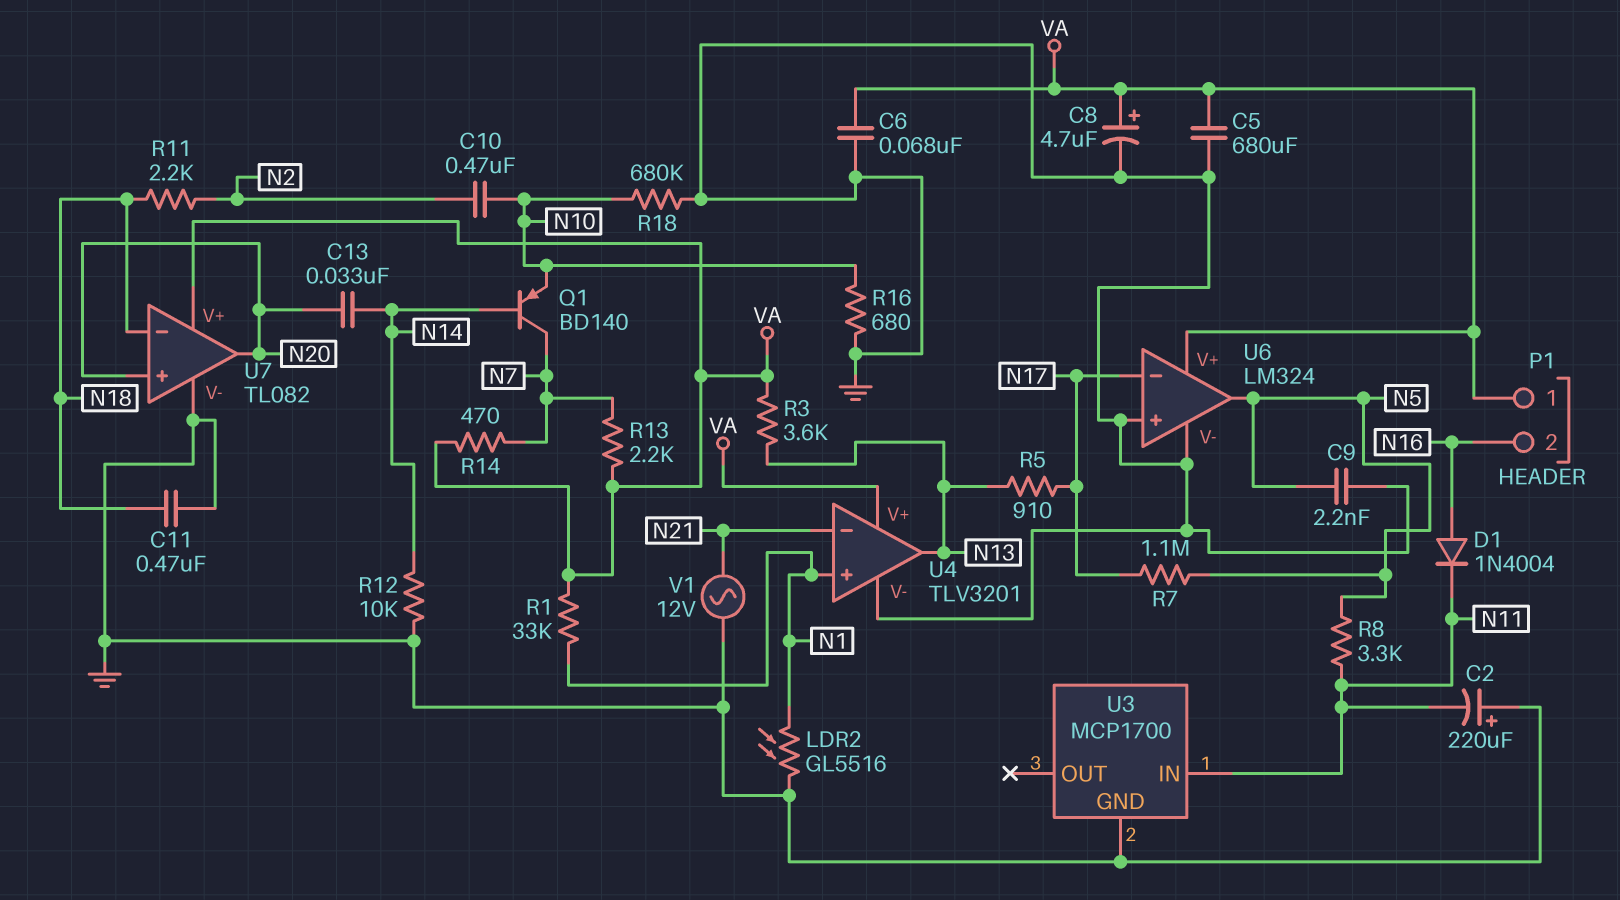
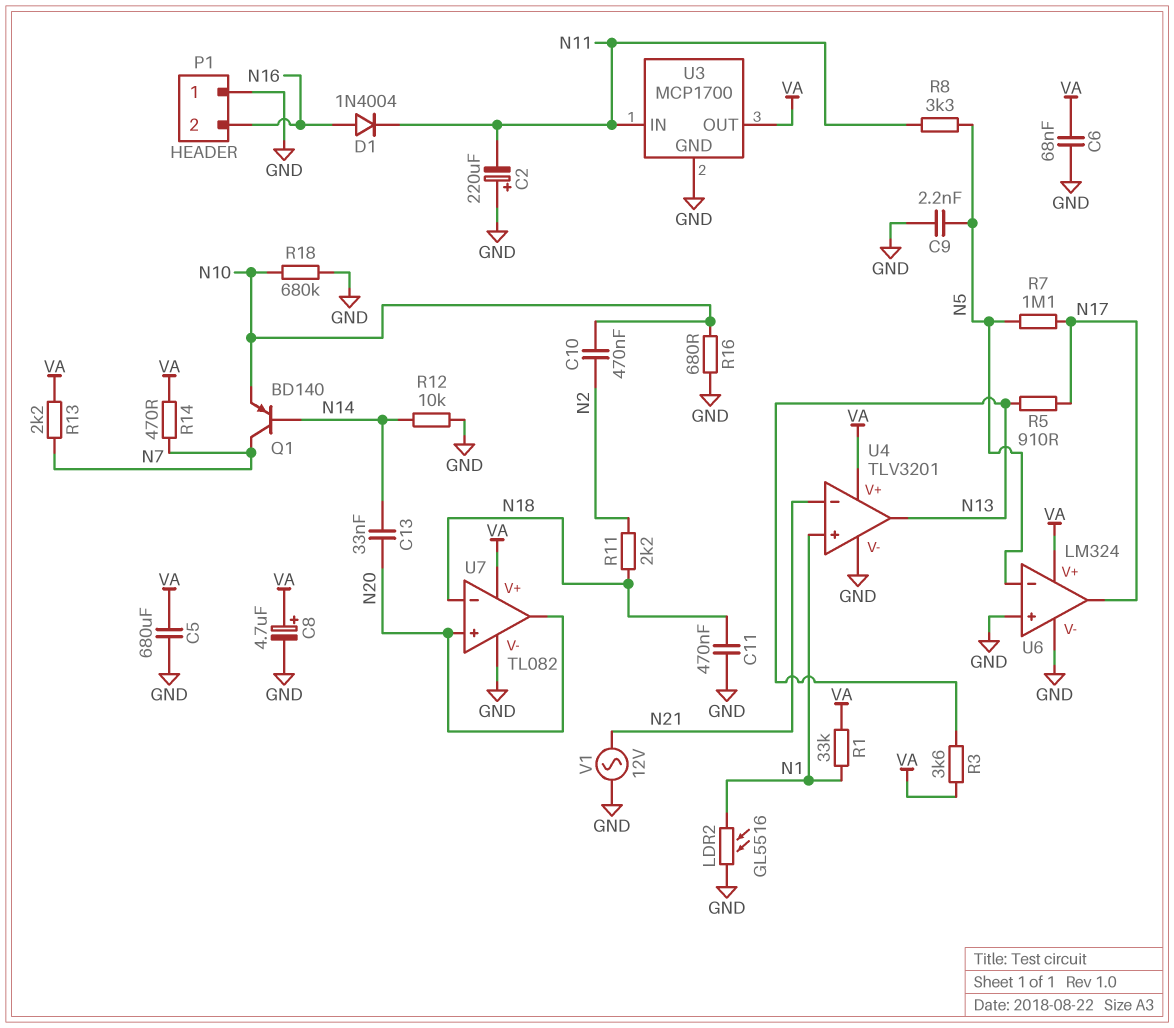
P1 pin 1: VA -> GND
U3 pin OUT: none -> VA
U6 pin in-: N17 -> N5
U6 pin out: N5 -> N17

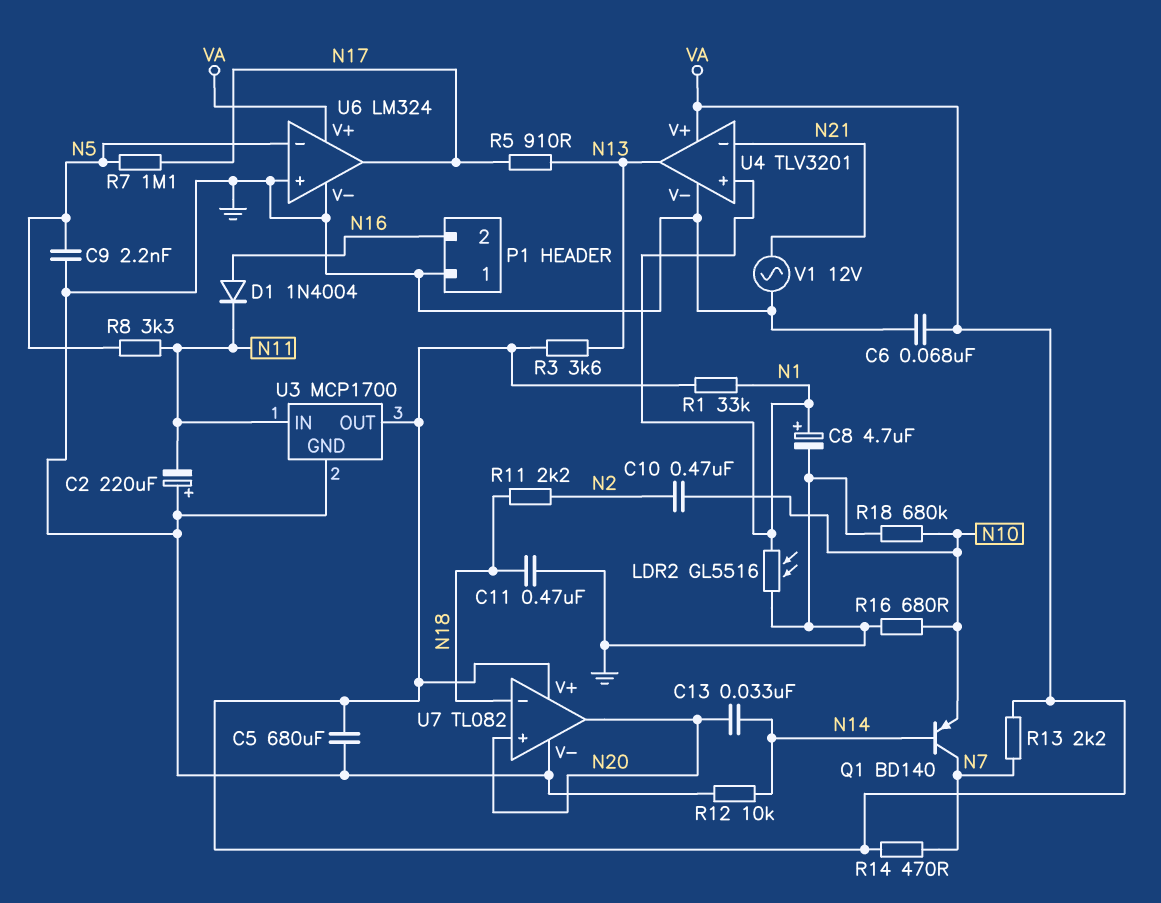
C8: 4.7uF (plus VA, minus GND) -> 4.7uF (plus N1, minus GND)

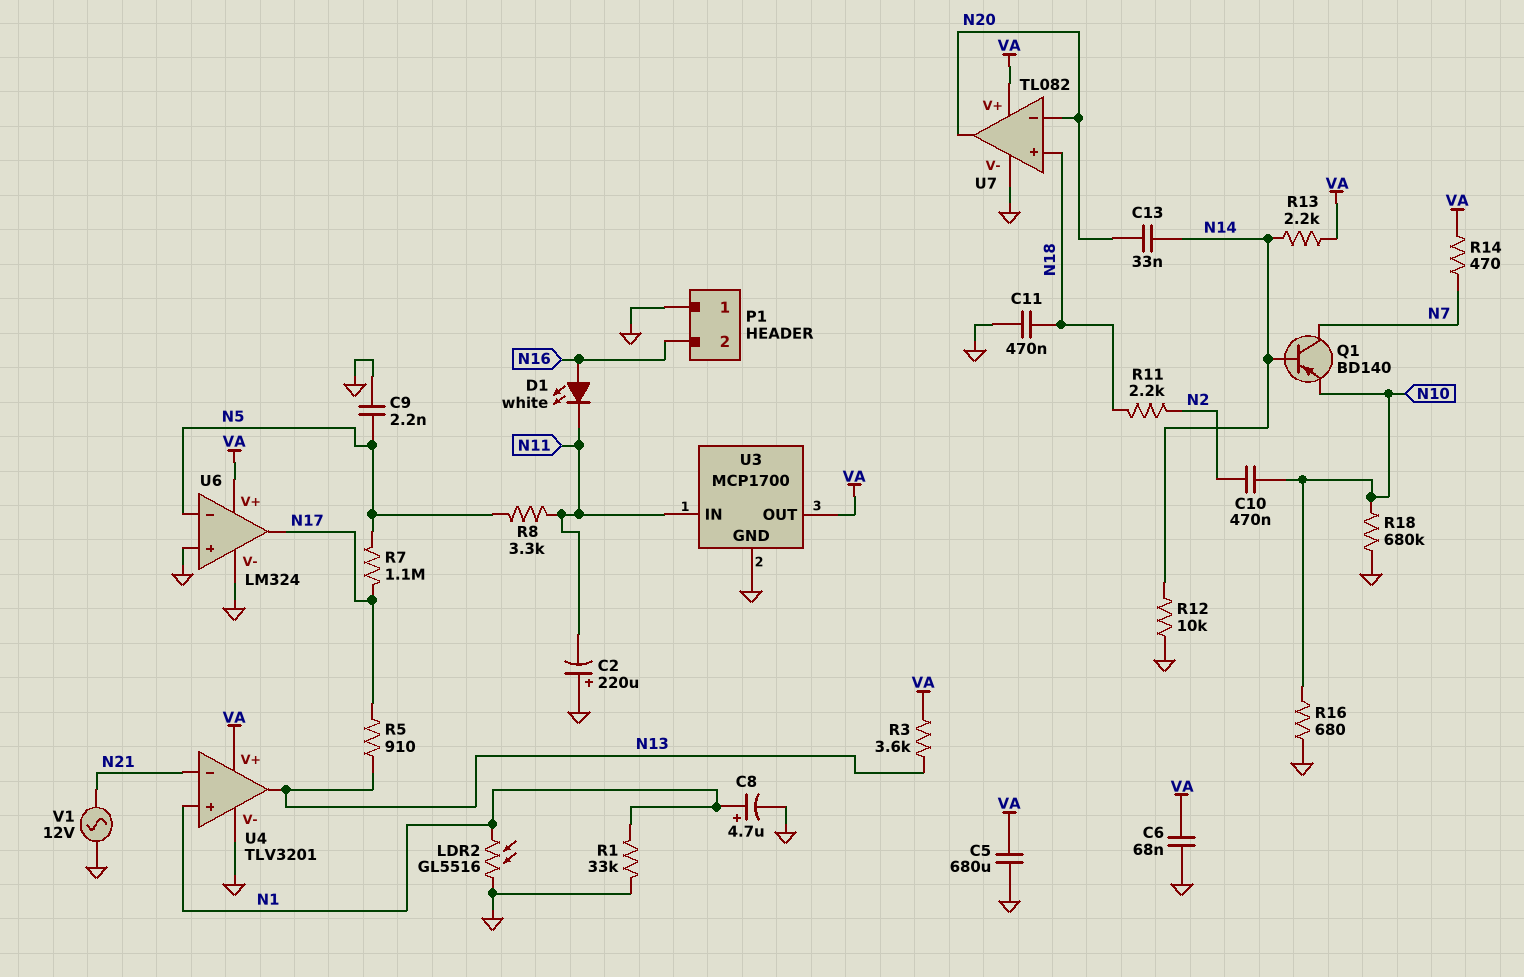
D1: diode 1N4004 (A N16, K N11) -> LED white (A N16, K N11)
R1: 33k (N1, VA) -> 33k (GND, N1)
R13: 2.2k (N7, VA) -> 2.2k (N14, VA)
U7 pin in+: N20 -> N18
U7 pin in-: N18 -> N20

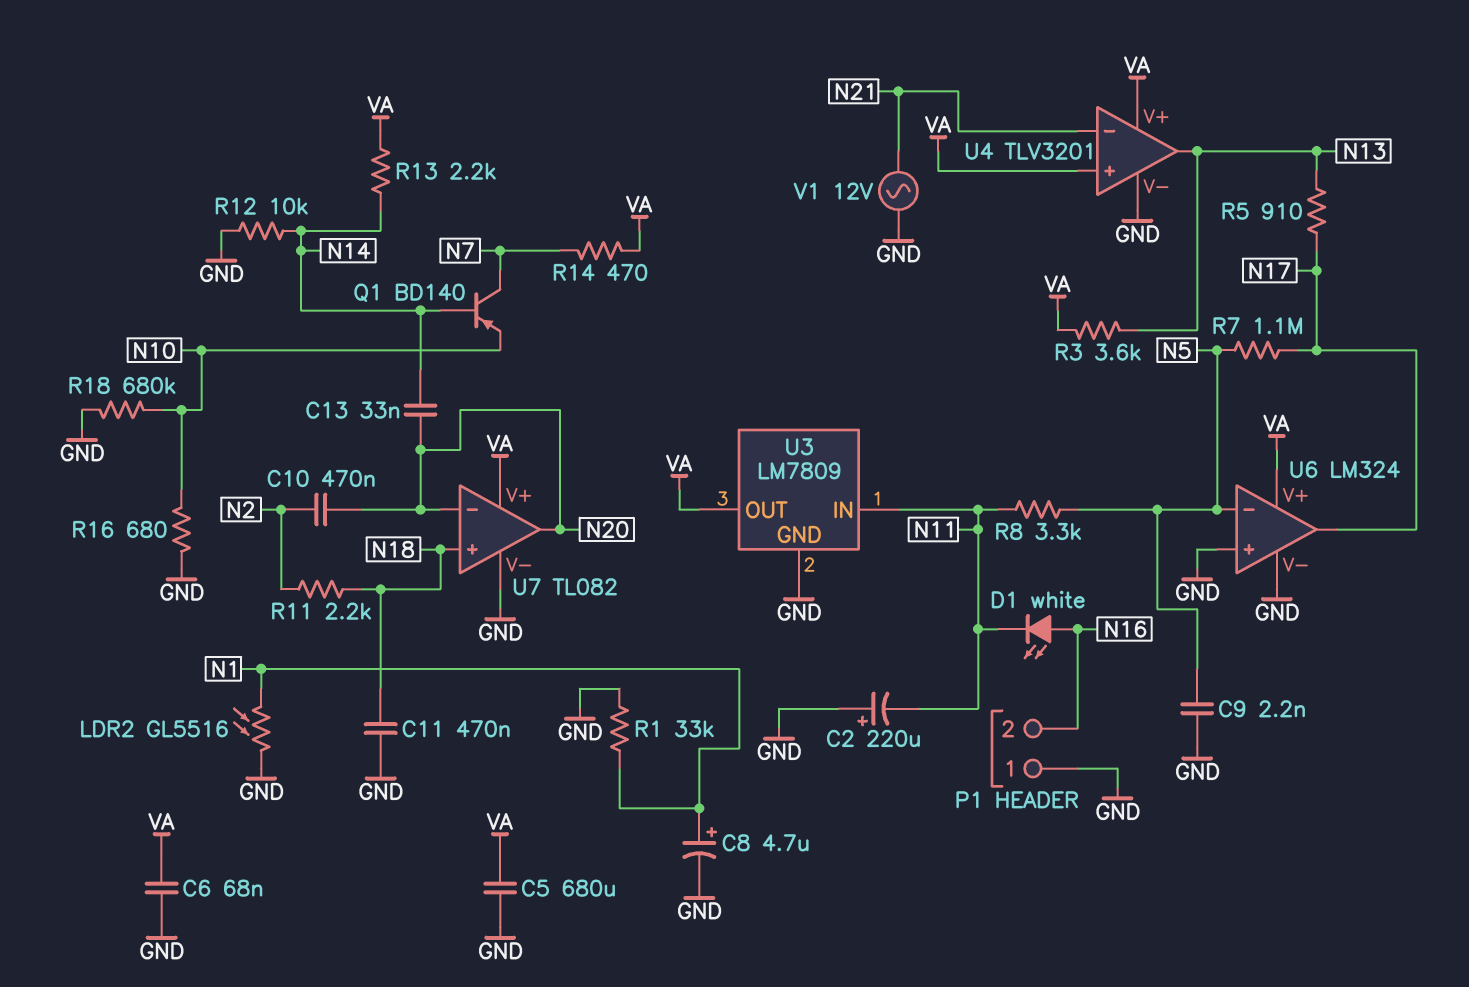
C10: 470nF (N2, N10) -> 470nF (N2, N20)
U3: MCP1700 -> LM7809
U4 pin in+: N1 -> VA

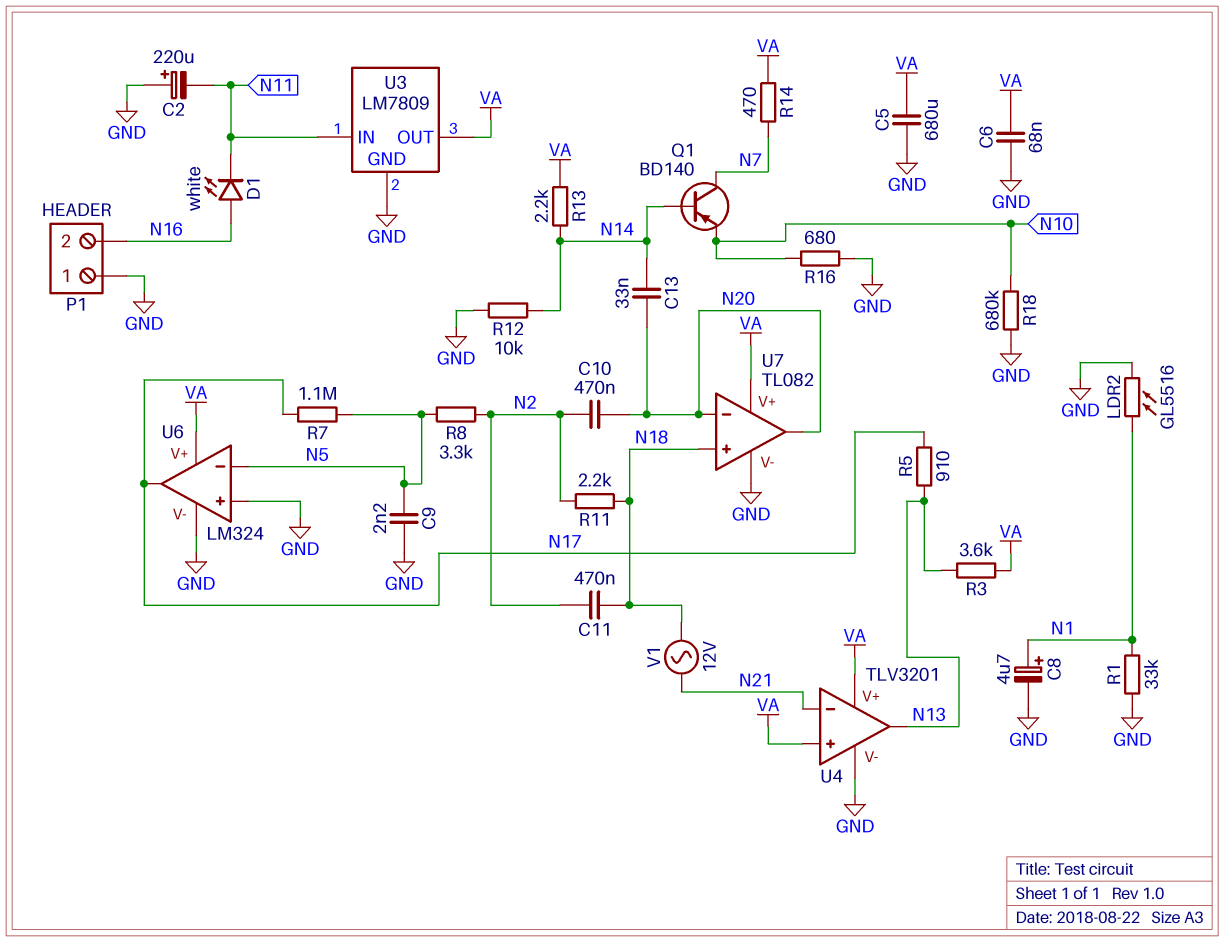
C11: 470nF (GND, N18) -> 470nF (N2, N18)
R8: 3.3k (N5, N11) -> 3.3k (N2, N5)
V1: AC 12V (GND, N21) -> AC 12V (N18, N21)

